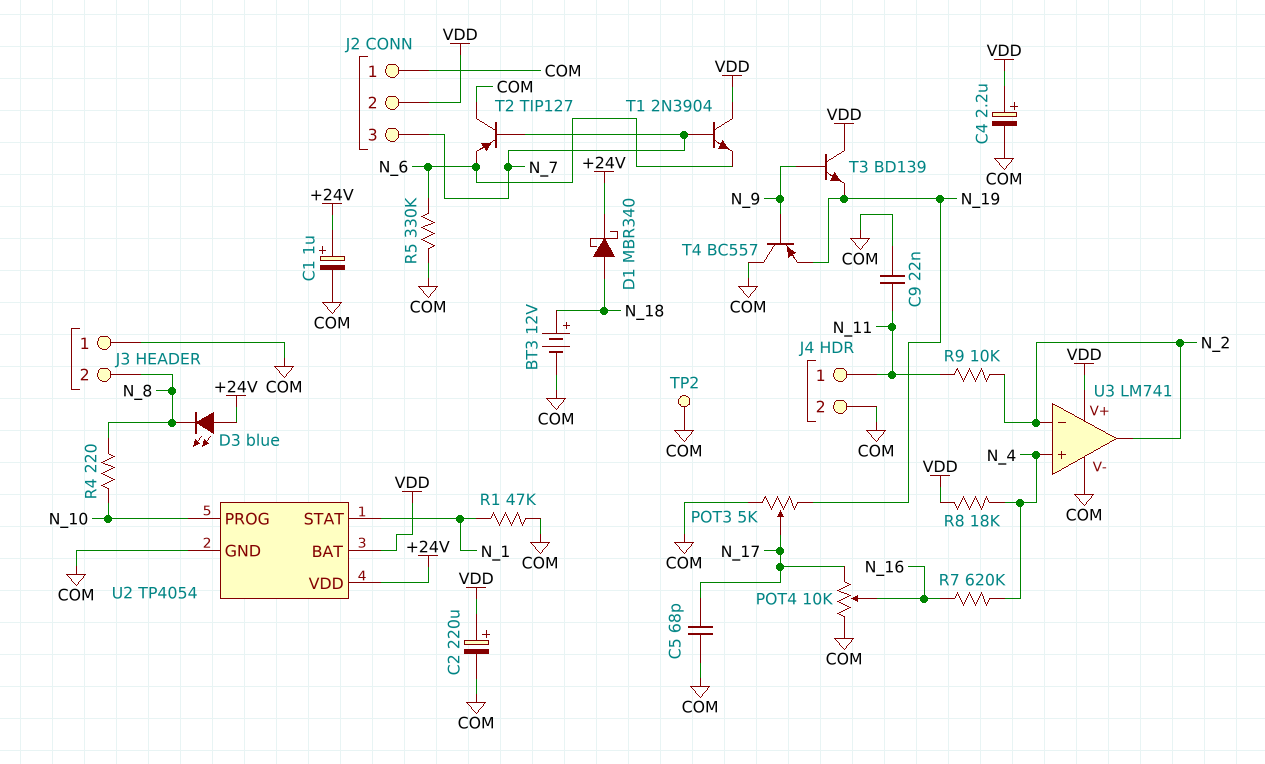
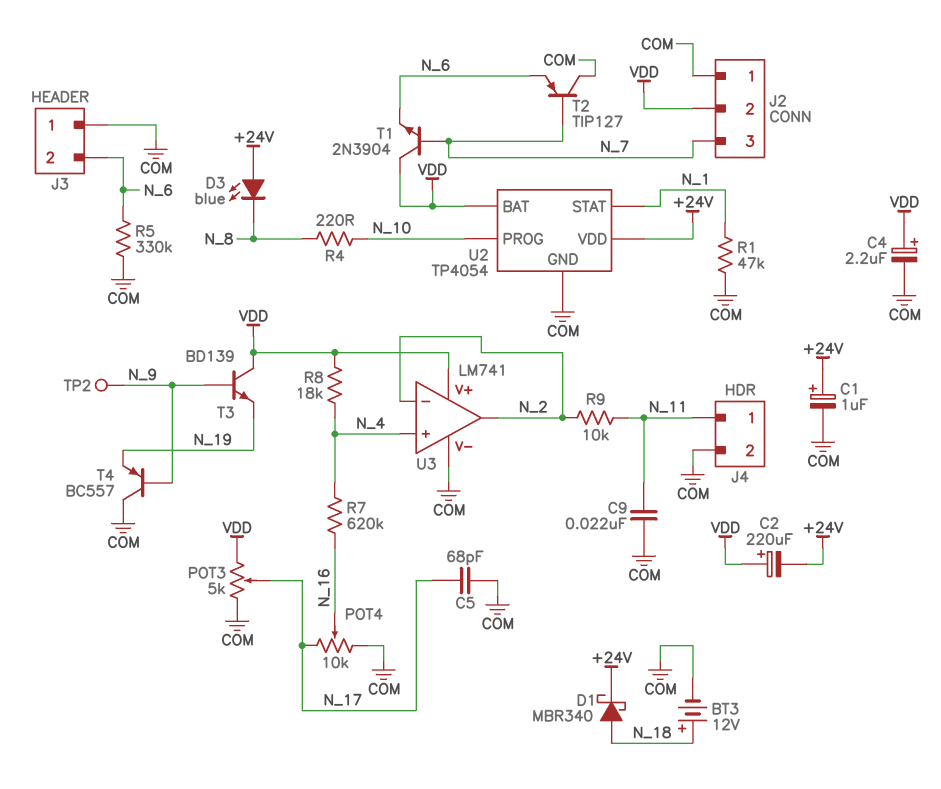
C2: 220uF (plus VDD, minus COM) -> 220uF (plus VDD, minus +24V)
J3 pin 2: N_8 -> N_6
POT3: 5k (COM, N_19, wiper N_17) -> 5k (COM, VDD, wiper N_17)
TP2: test point (COM) -> test point (N_9)

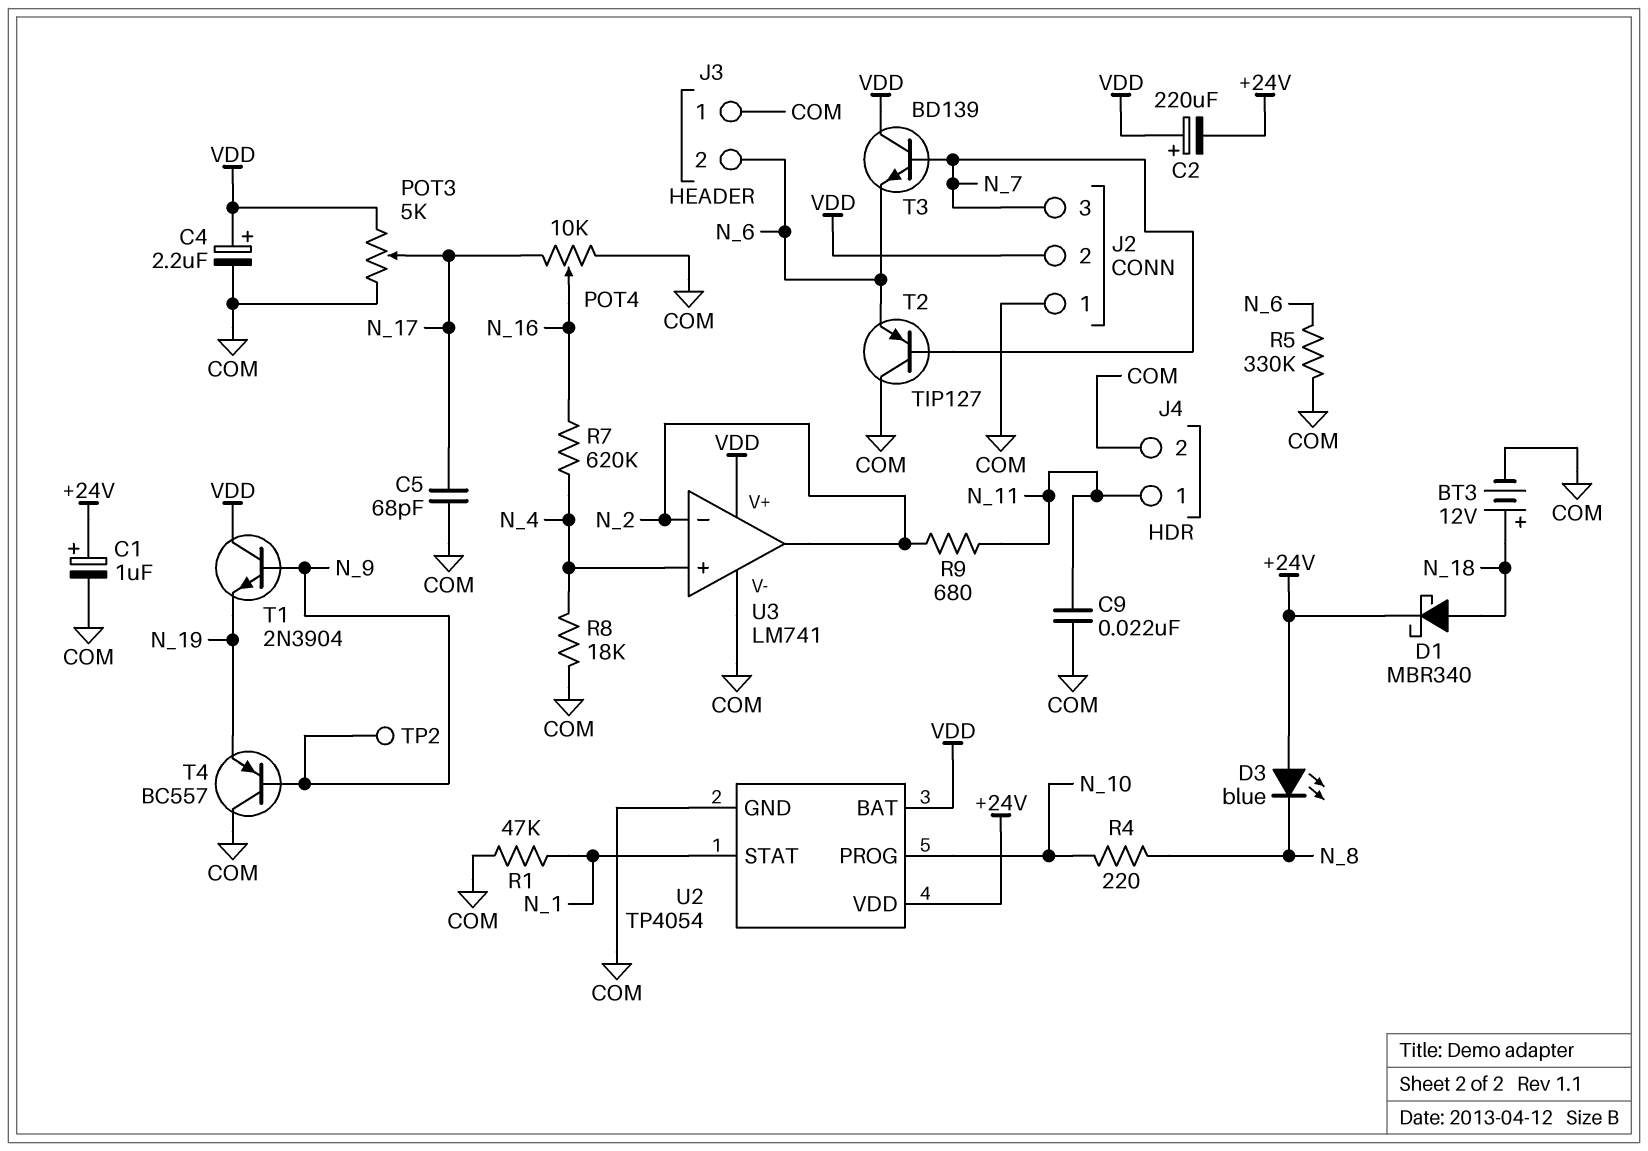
R8: 18k (N_4, VDD) -> 18k (COM, N_4)
R9: 10k (N_2, N_11) -> 680 (N_2, N_11)
T1: NPN 2N3904 (B N_7, C VDD, E N_6) -> NPN 2N3904 (B N_9, C VDD, E N_19)
T3: NPN BD139 (B N_9, C VDD, E N_19) -> NPN BD139 (B N_7, C VDD, E N_6)

